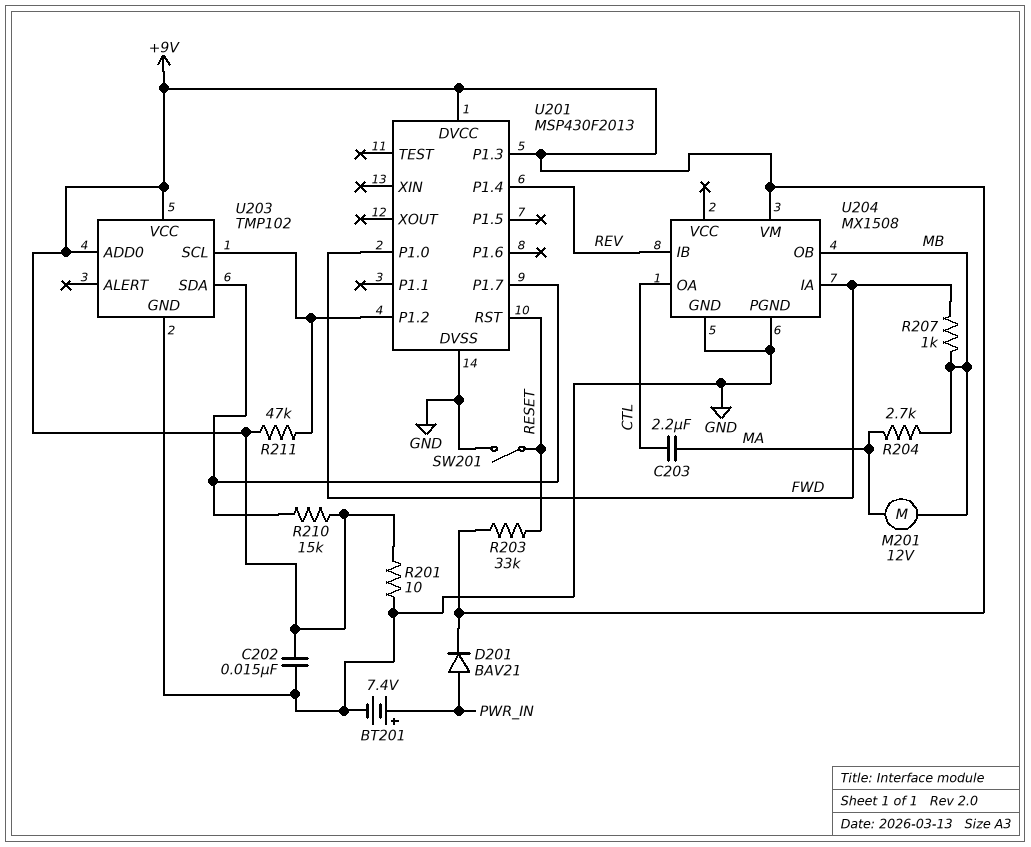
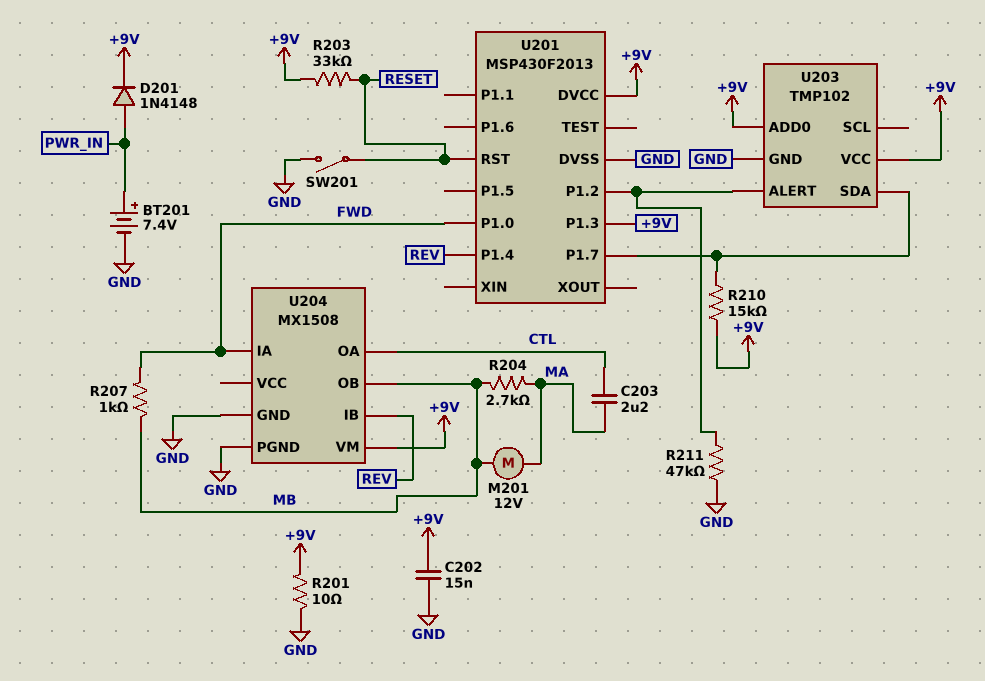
D201: diode BAV21 (A PWR_IN, K +9V) -> diode 1N4148 (A PWR_IN, K +9V)
R211: 47k (+9V, U201/P1.2) -> 47k (GND, U201/P1.2)
U203 pin ALERT: none -> U201/P1.2
U203 pin SCL: U201/P1.2 -> none

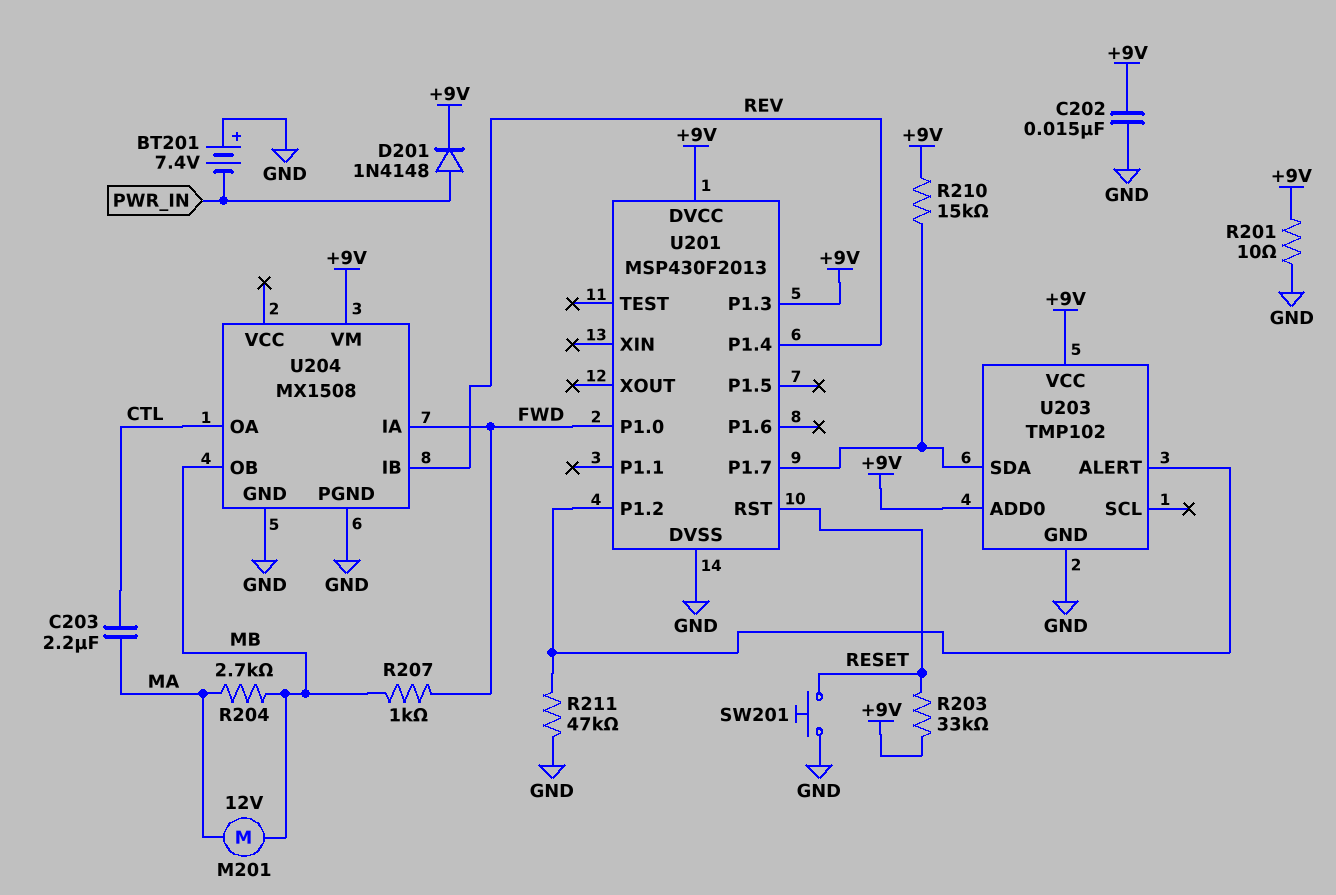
BT201: 7.4V (plus PWR_IN, minus GND) -> 7.4V (plus GND, minus PWR_IN)
SW201: switch (GND, RESET) -> button (GND, RESET)

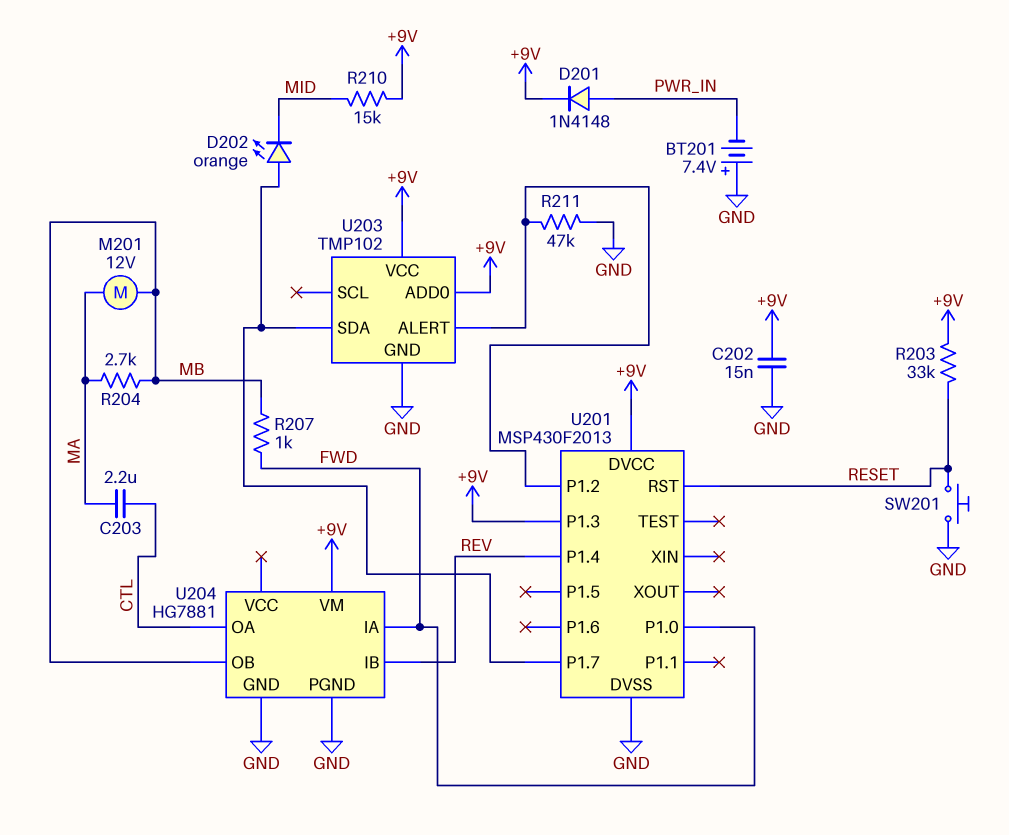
D202: none -> LED orange (A U201/P1.7, K MID)
R201: 10 (+9V, GND) -> none
R210: 15k (+9V, U201/P1.7) -> 15k (+9V, MID)
U204: MX1508 -> HG7881

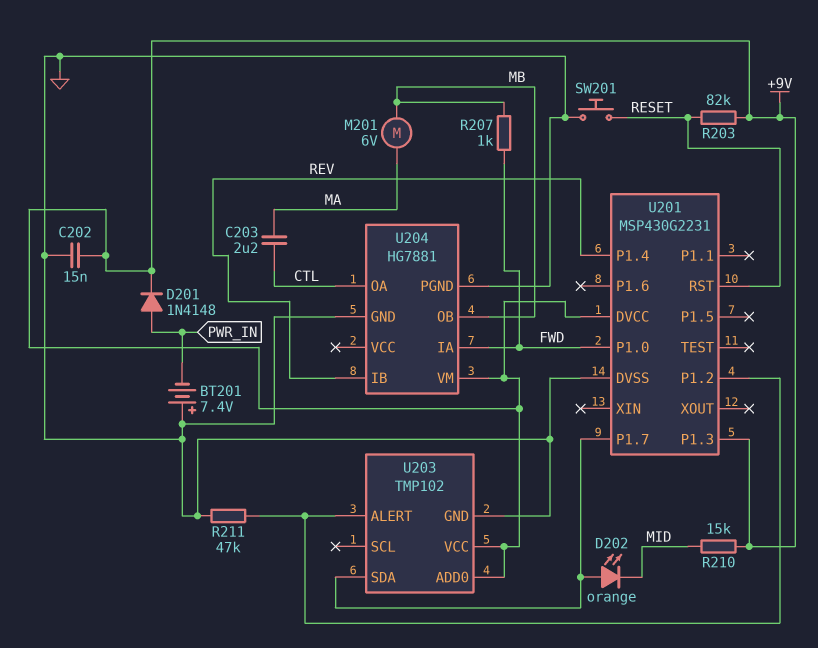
M201: motor 12V (MA, MB) -> motor 6V (MA, MB)
R203: 33k (+9V, RESET) -> 82k (+9V, RESET)
R204: 2.7k (MA, MB) -> none
U201: MSP430F2013 -> MSP430G2231

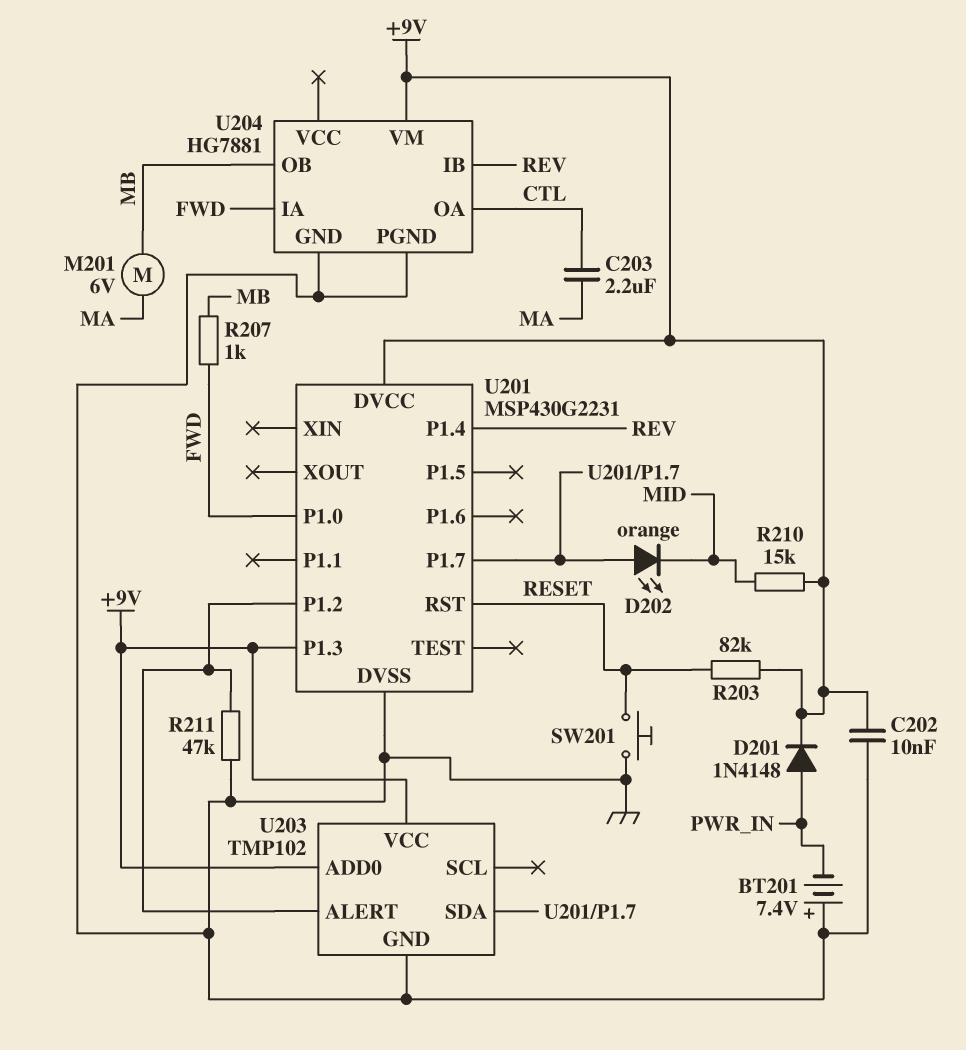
C202: 15nF (+9V, GND) -> 10nF (+9V, GND)

